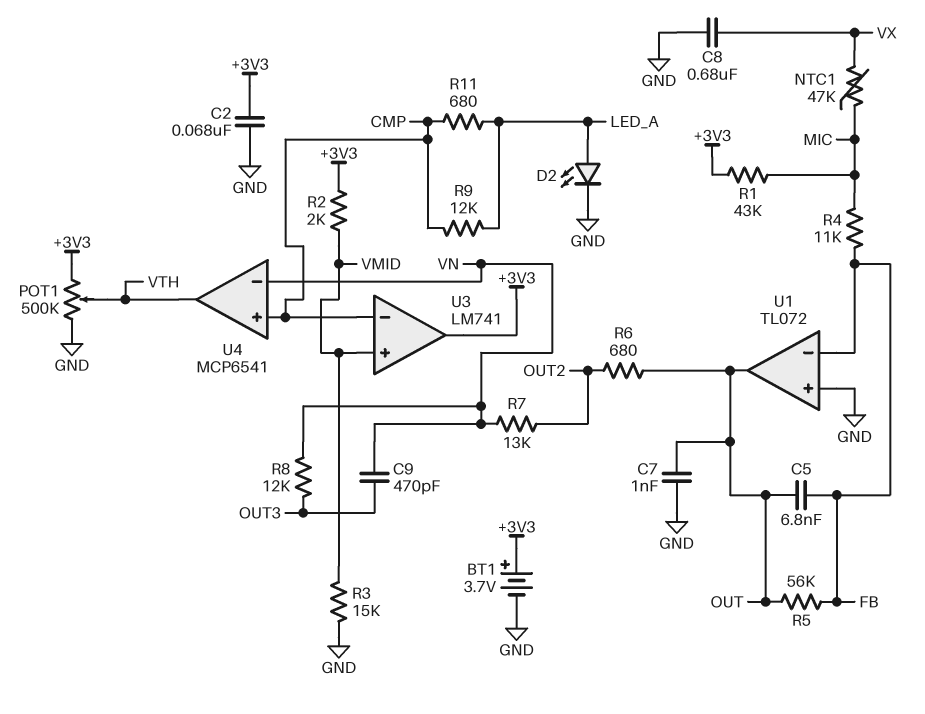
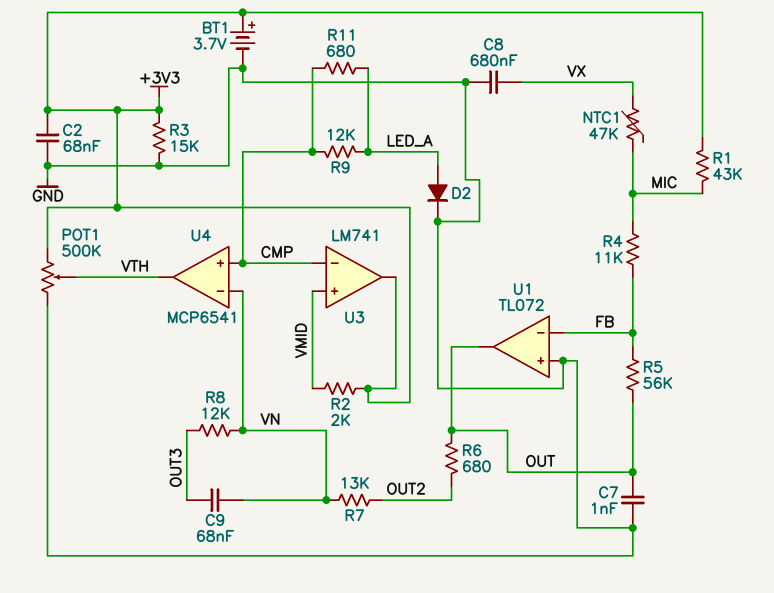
C5: 6.8nF (FB, OUT) -> none
C9: 470pF (OUT3, VN) -> 68nF (OUT3, VN)
D2: LED (A LED_A, K GND) -> diode (A LED_A, K GND)
R3: 15k (GND, VMID) -> 15k (+3V3, GND)

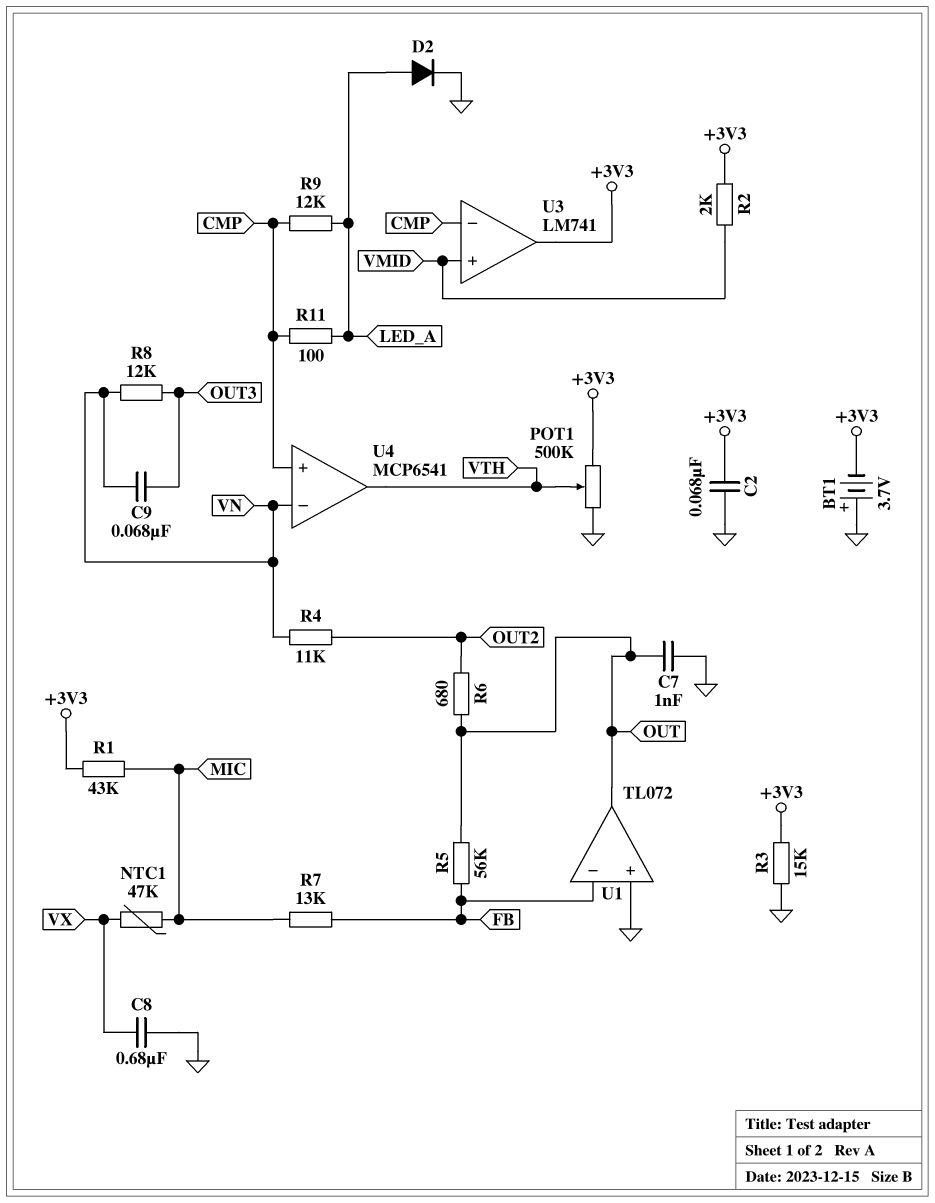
BT1: 3.7V (plus +3V3, minus GND) -> 3.7V (plus GND, minus +3V3)
R4: 11k (FB, MIC) -> 11k (OUT2, VN)
R7: 13k (OUT2, VN) -> 13k (FB, MIC)
R11: 680 (CMP, LED_A) -> 100 (CMP, LED_A)

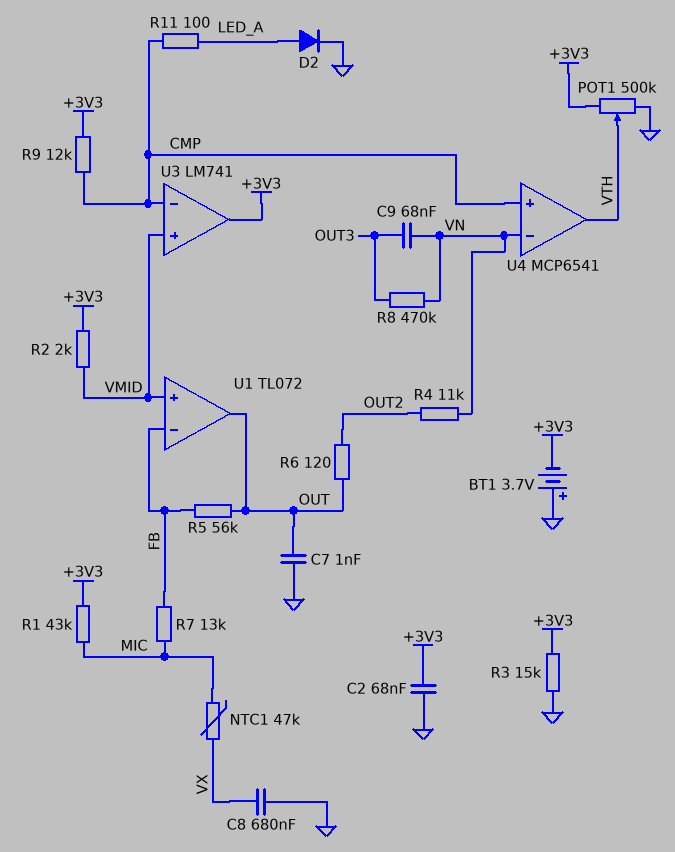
R6: 680 (OUT, OUT2) -> 120 (OUT, OUT2)
R8: 12k (OUT3, VN) -> 470k (OUT3, VN)
R9: 12k (CMP, LED_A) -> 12k (+3V3, CMP)
U1 pin in+: GND -> VMID

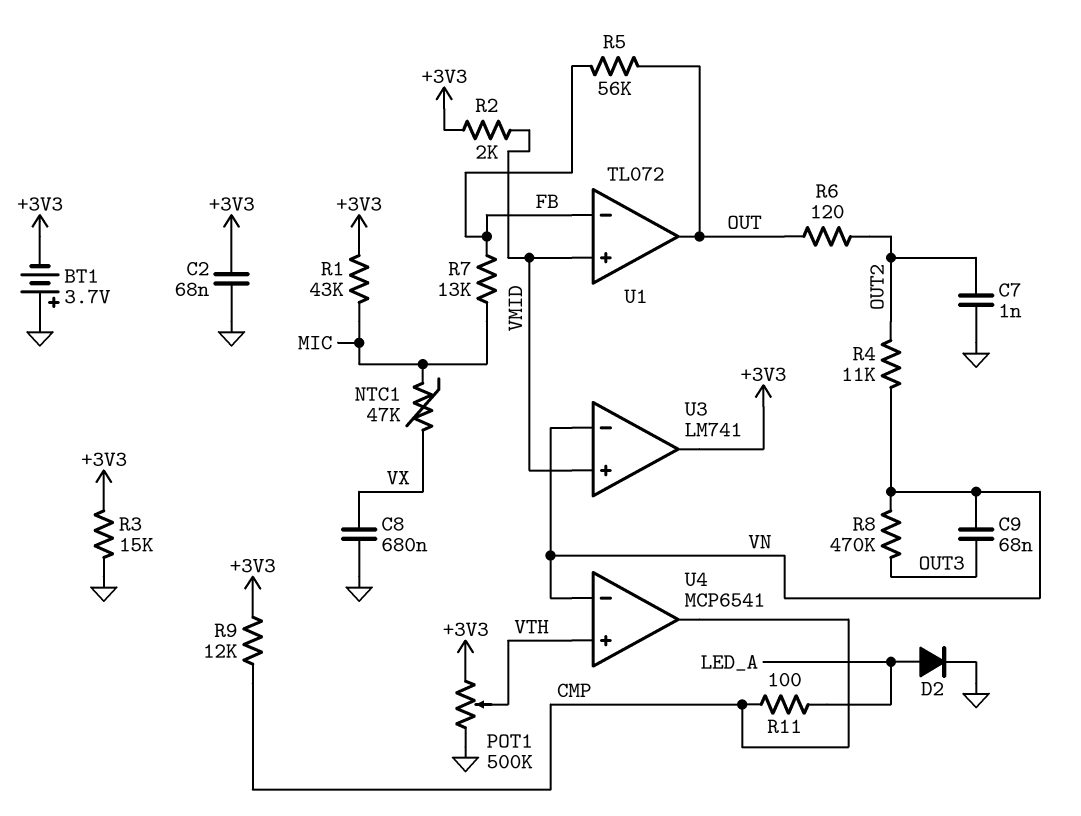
C7: 1nF (GND, OUT) -> 1nF (GND, OUT2)
U3 pin in-: CMP -> VN
U4 pin in+: CMP -> VTH
U4 pin out: VTH -> CMP

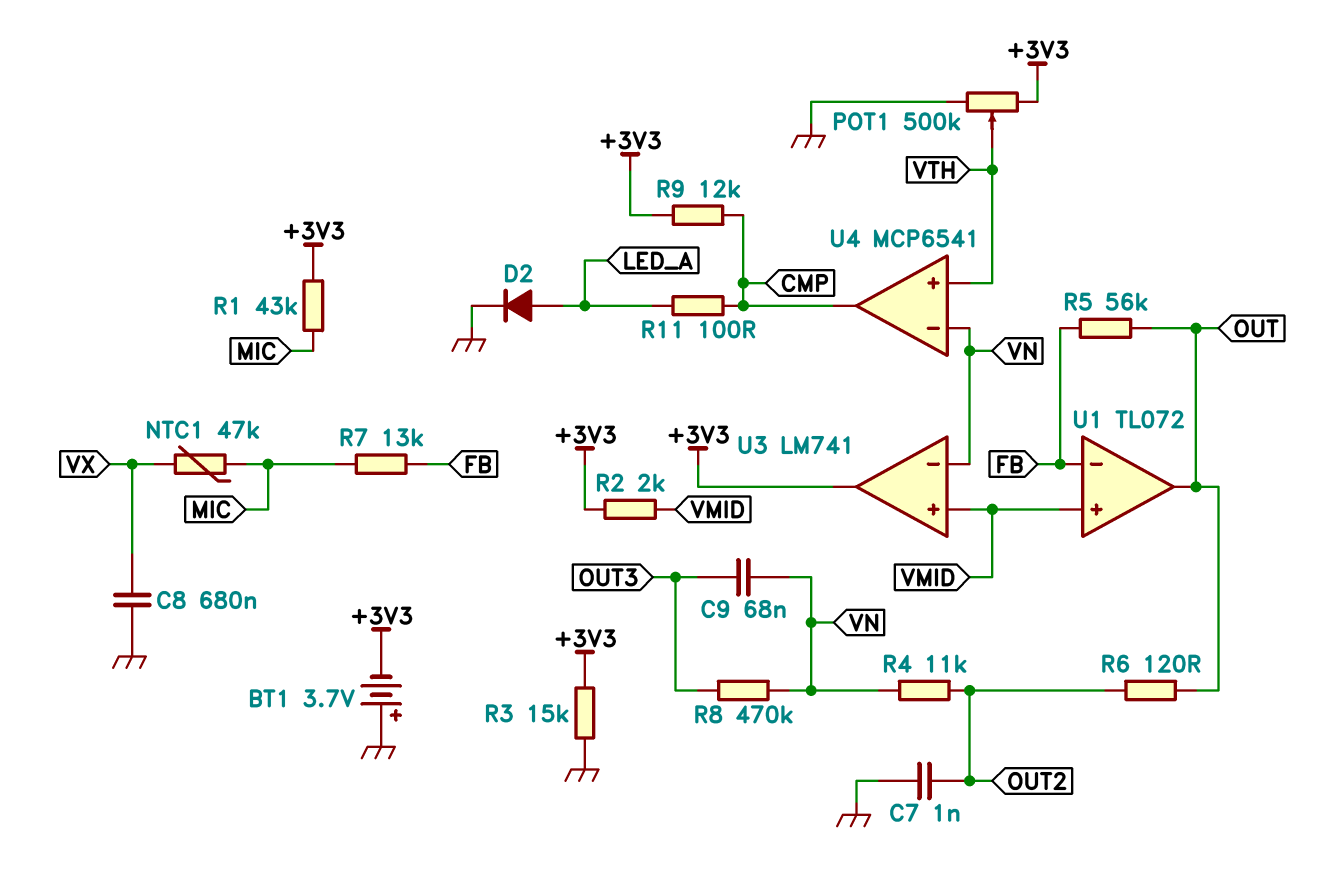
C2: 68nF (+3V3, GND) -> none

